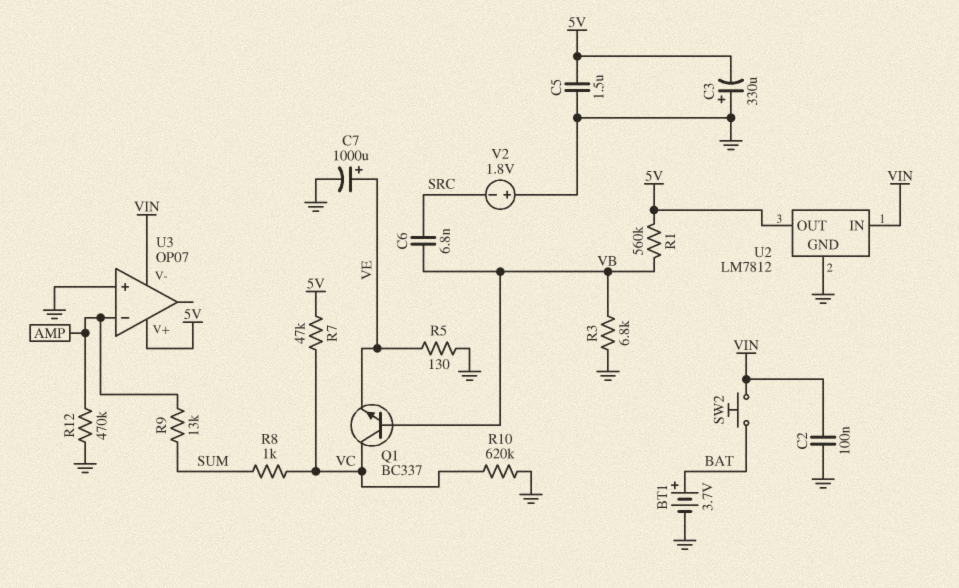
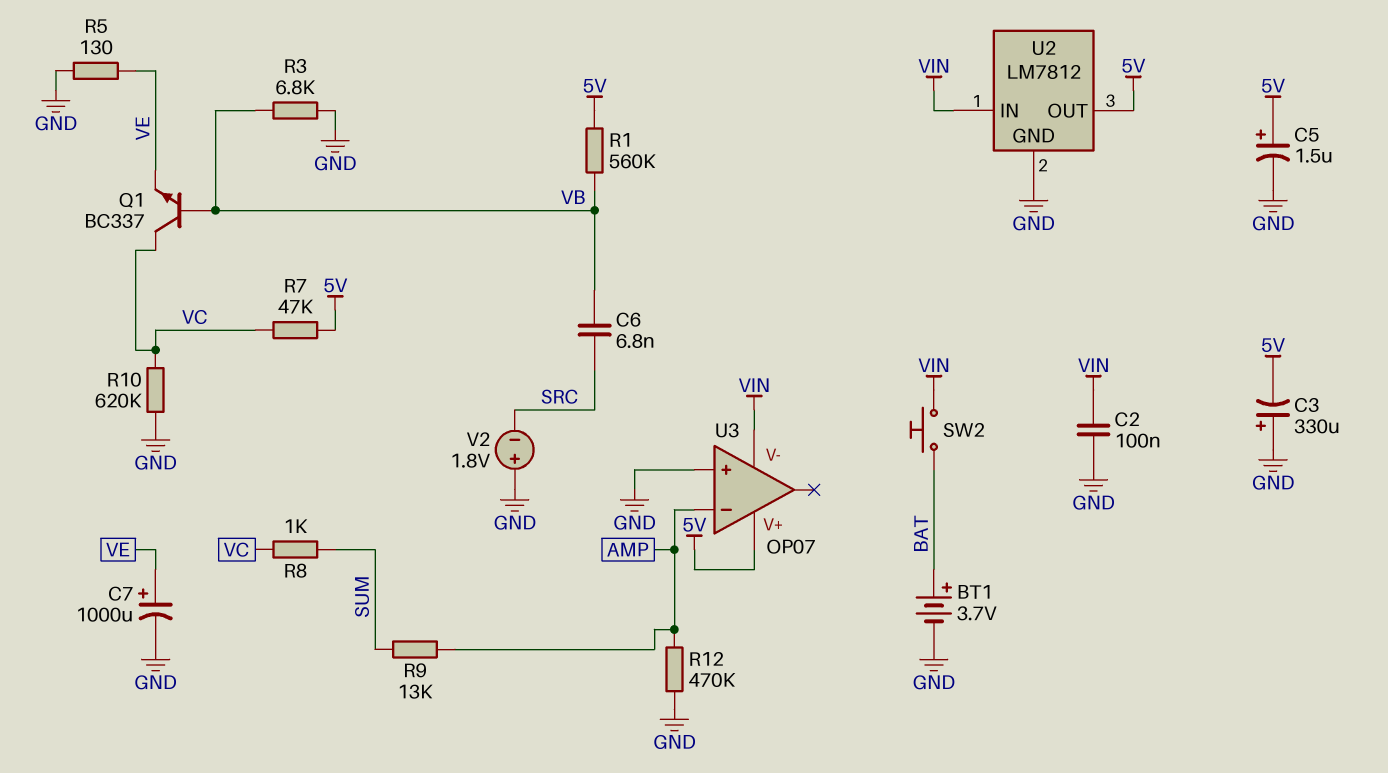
C5: 1.5uF (5V, GND) -> 1.5uF (plus 5V, minus GND)

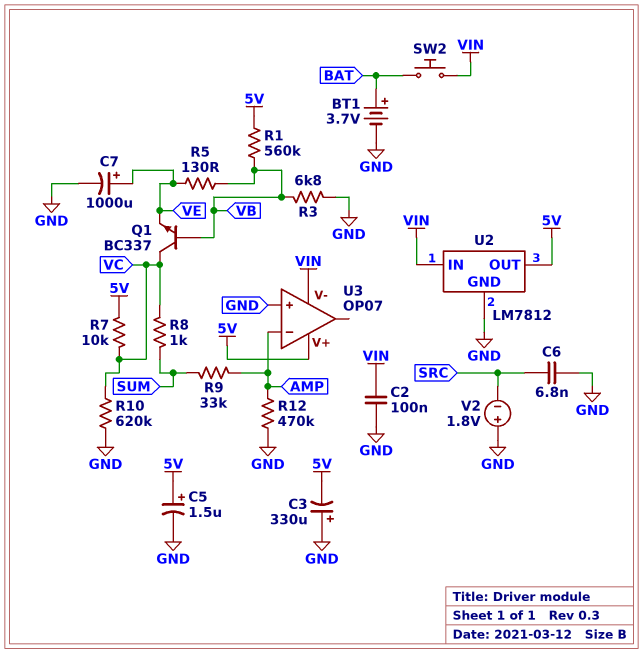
C6: 6.8nF (SRC, VB) -> 6.8nF (GND, SRC)
R5: 130 (GND, VE) -> 130 (VB, VE)
R7: 47k (5V, VC) -> 10k (5V, VC)
R9: 13k (AMP, SUM) -> 33k (AMP, SUM)

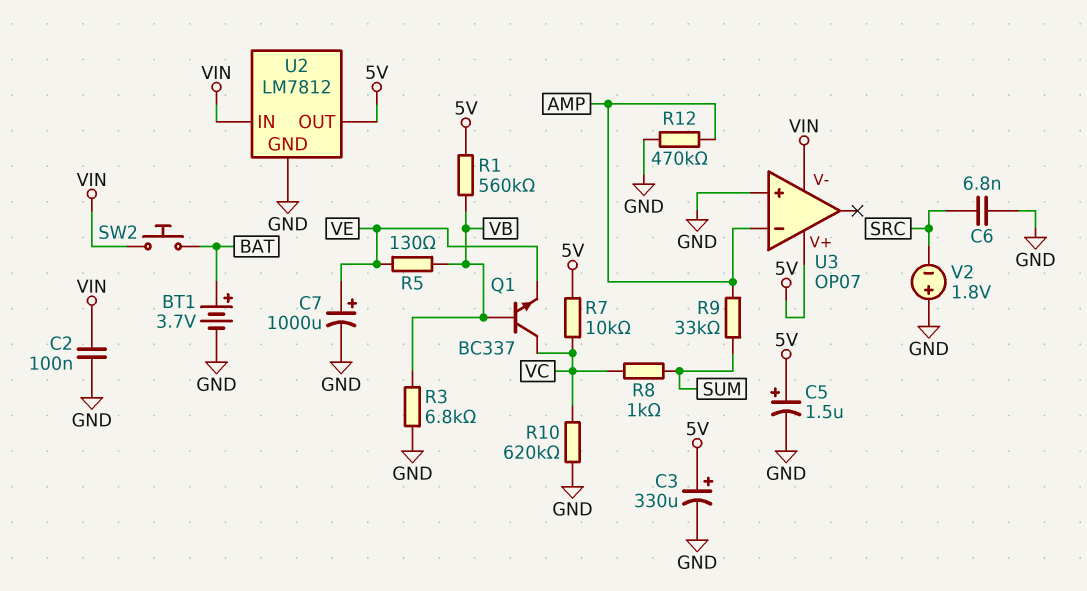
C3: 330uF (plus GND, minus 5V) -> 330uF (plus 5V, minus GND)

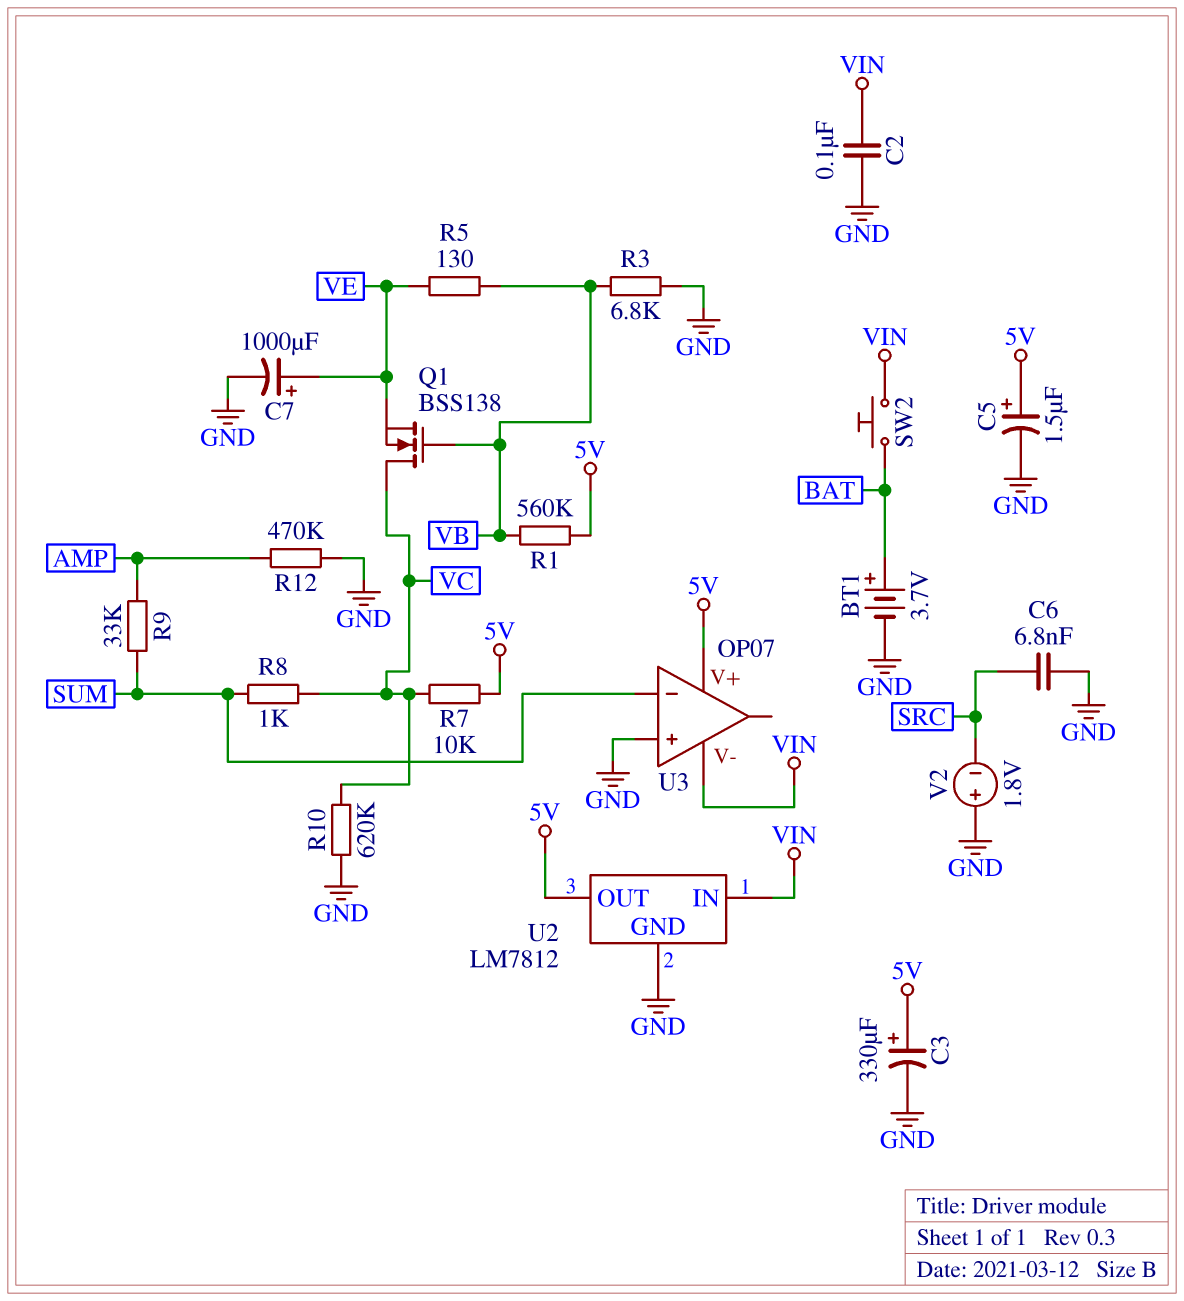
Q1: NPN BC337 (B VB, C VC, E VE) -> NMOS BSS138 (G VB, D VC, S VE)
U3 pin in-: AMP -> SUM

